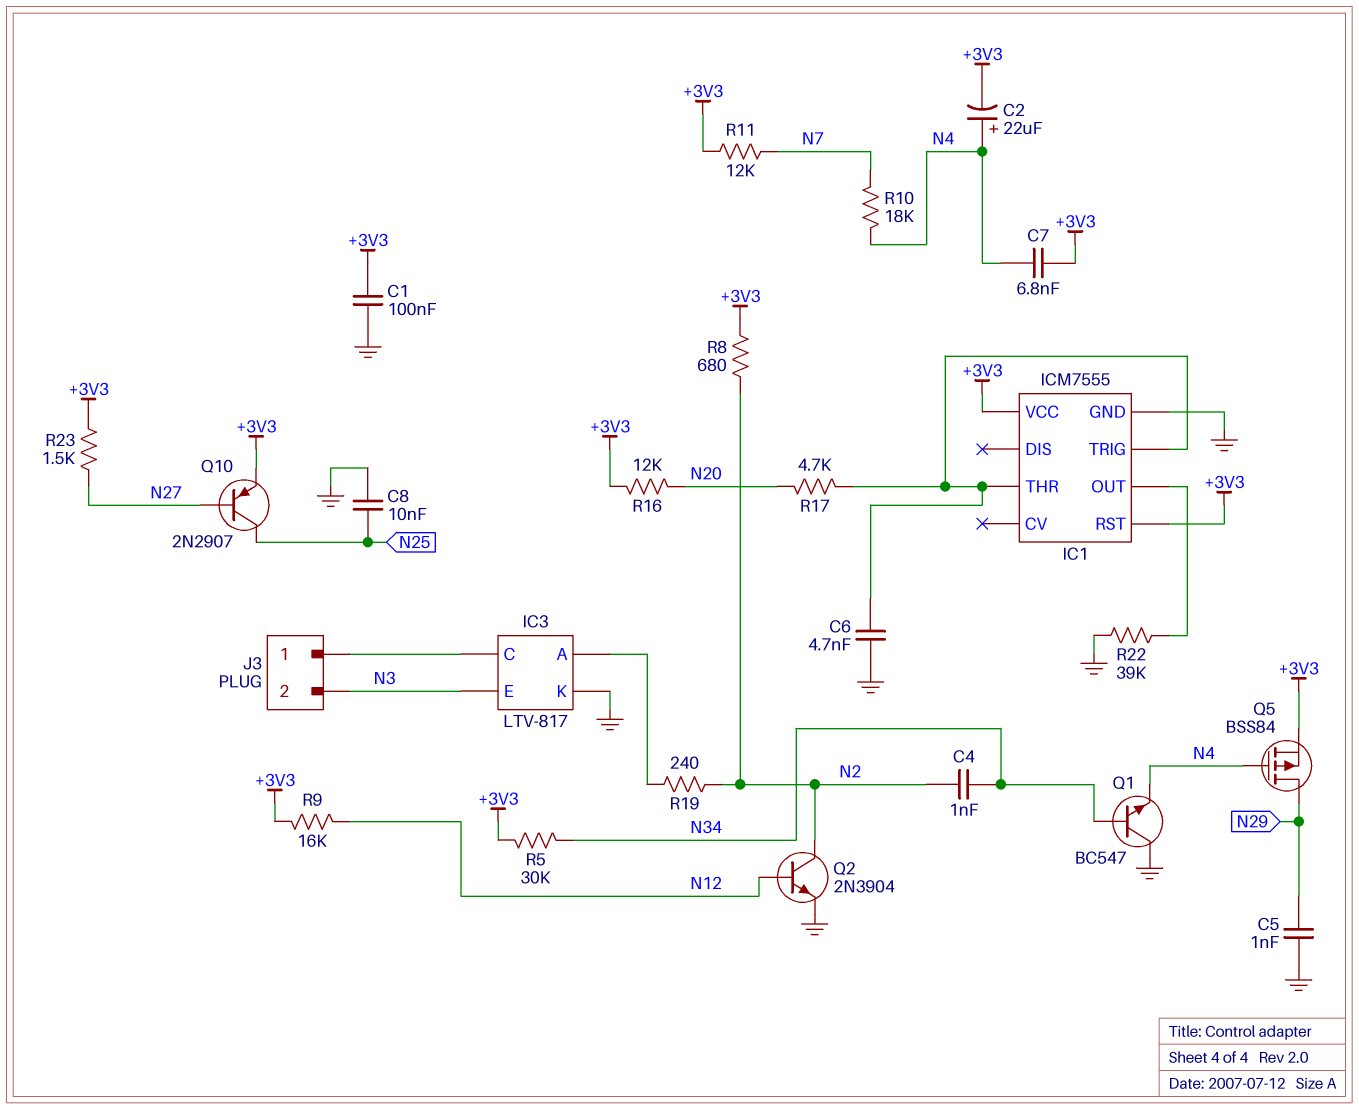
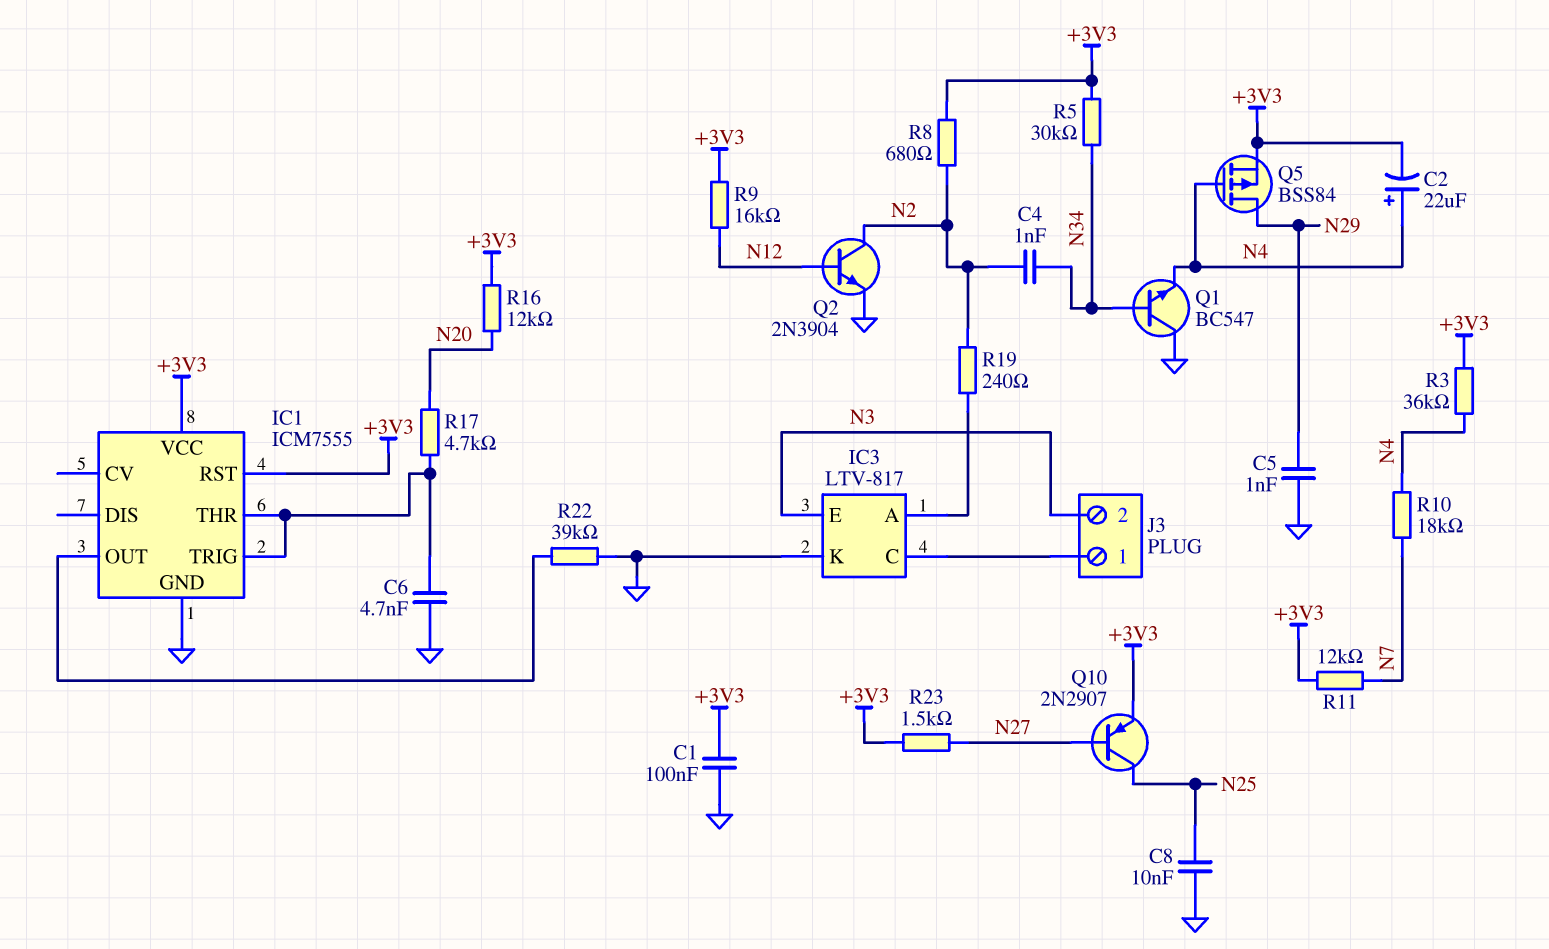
C7: 6.8nF (+3V3, N4) -> none
R3: none -> 36k (+3V3, N4)

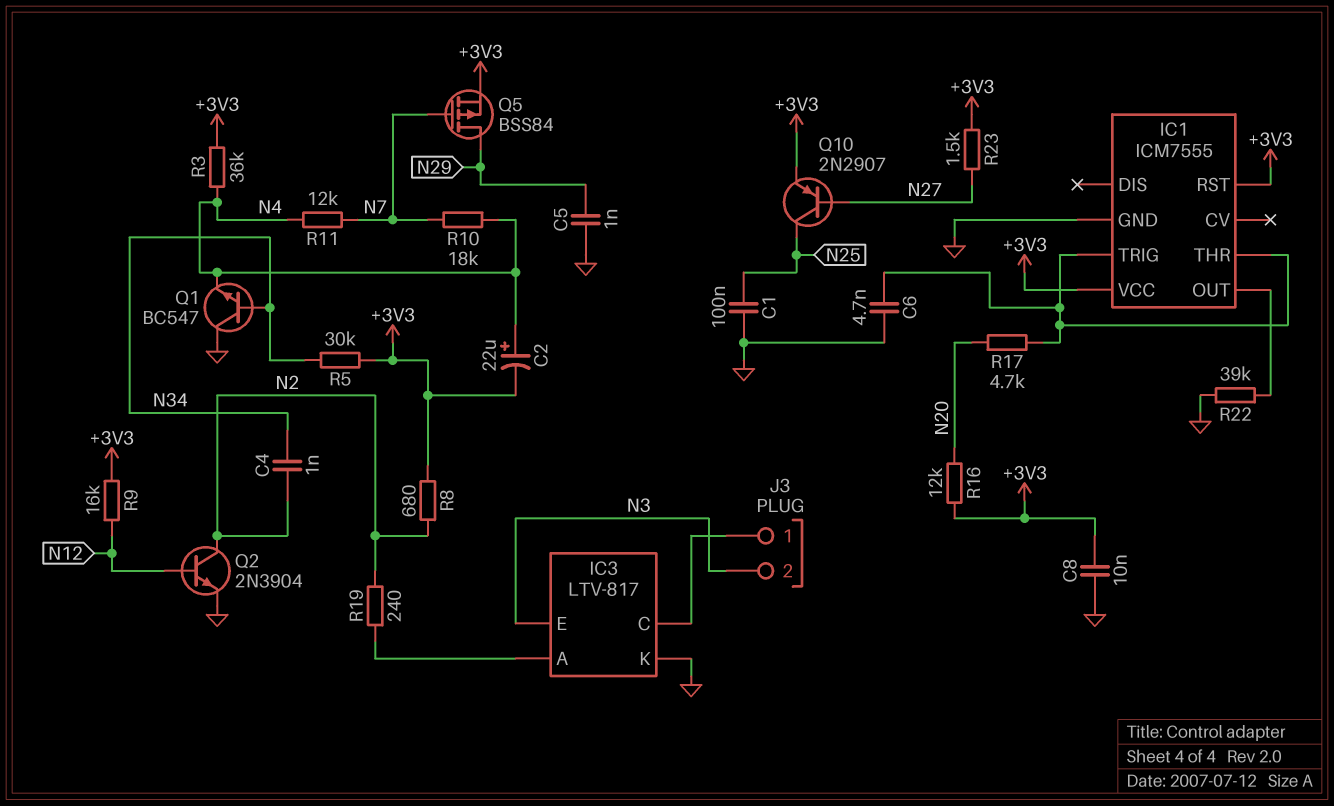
C1: 100nF (+3V3, GND) -> 100nF (GND, N25)
C8: 10nF (GND, N25) -> 10nF (+3V3, GND)
Q5: PMOS BSS84 (G N4, D N29, S +3V3) -> PMOS BSS84 (G N7, D N29, S +3V3)
R11: 12k (+3V3, N7) -> 12k (N4, N7)

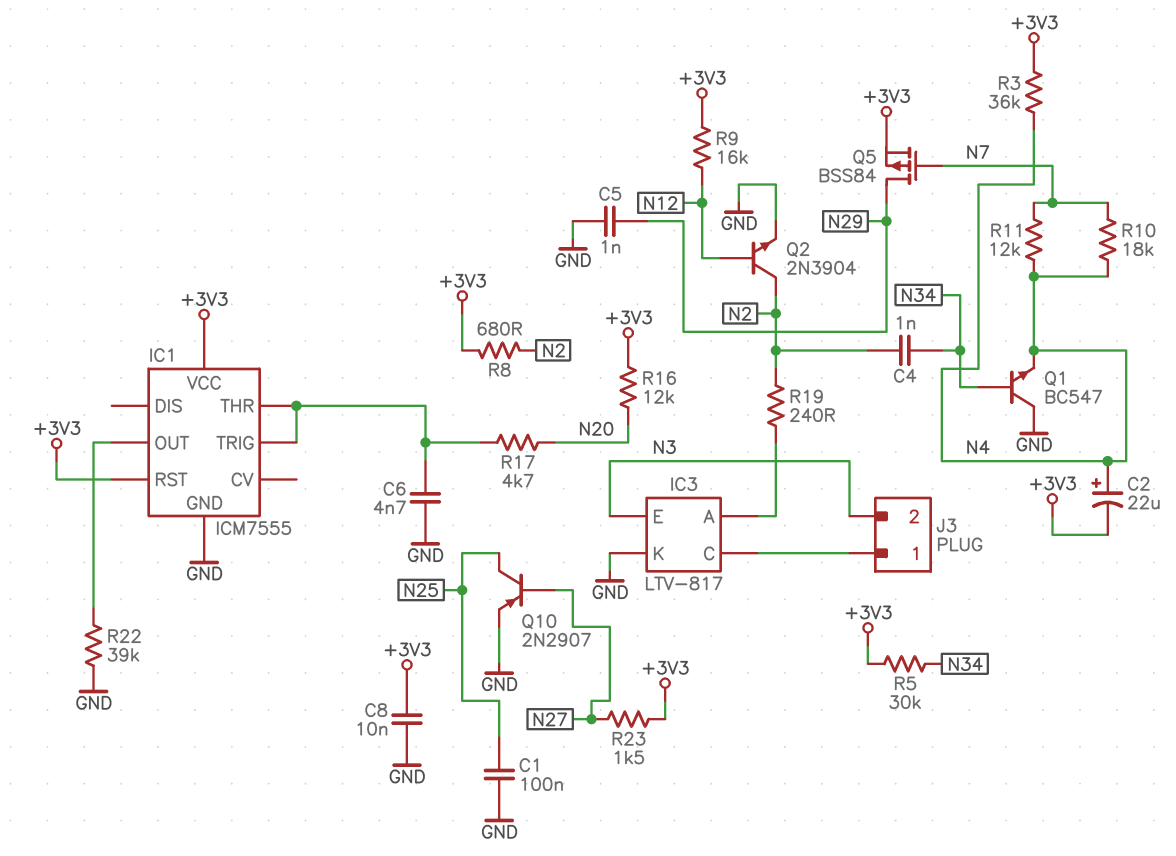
Q10: PNP 2N2907 (B N27, C N25, E +3V3) -> PNP 2N2907 (B N27, C N25, E GND)

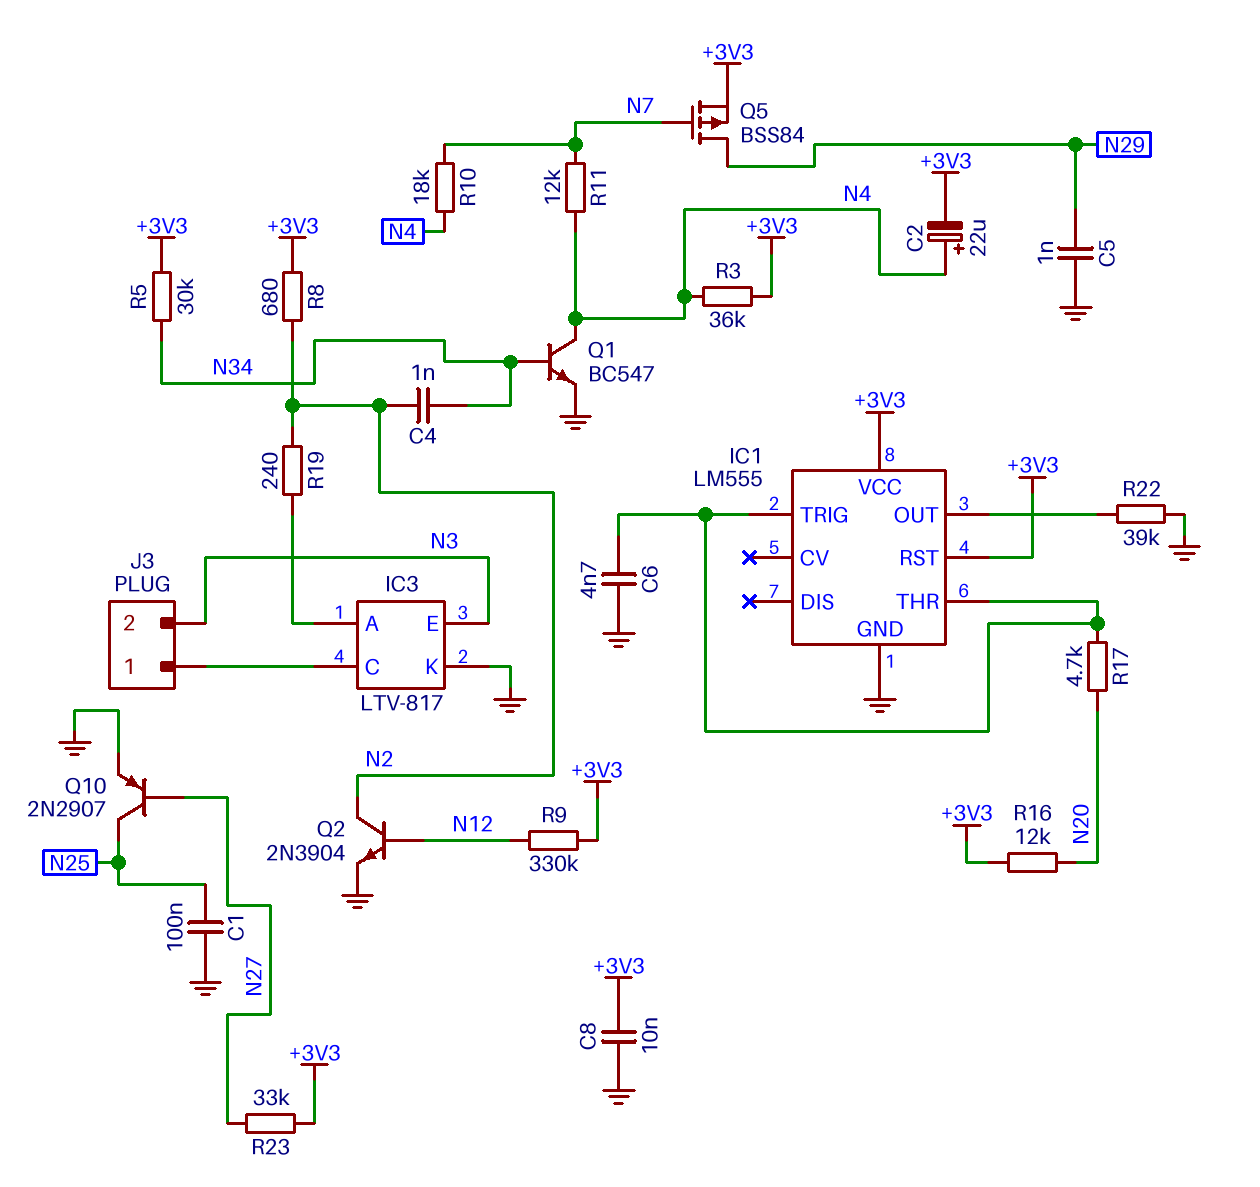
IC1: ICM7555 -> LM555
Q1: NPN BC547 (B N34, C GND, E N4) -> NPN BC547 (B N34, C N4, E GND)
R9: 16k (+3V3, N12) -> 330k (+3V3, N12)
R23: 1.5k (+3V3, N27) -> 33k (+3V3, N27)

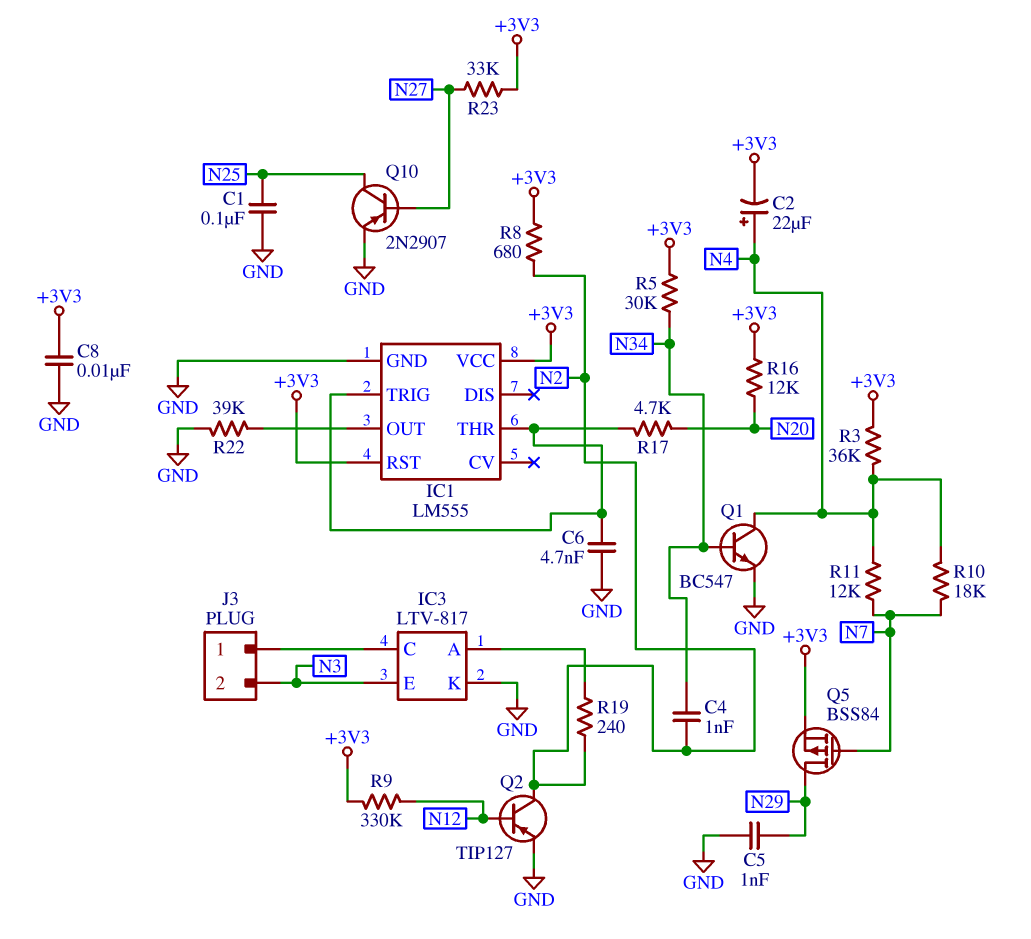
Q2: NPN 2N3904 (B N12, C N2, E GND) -> PNP TIP127 (B N12, C N2, E GND)

